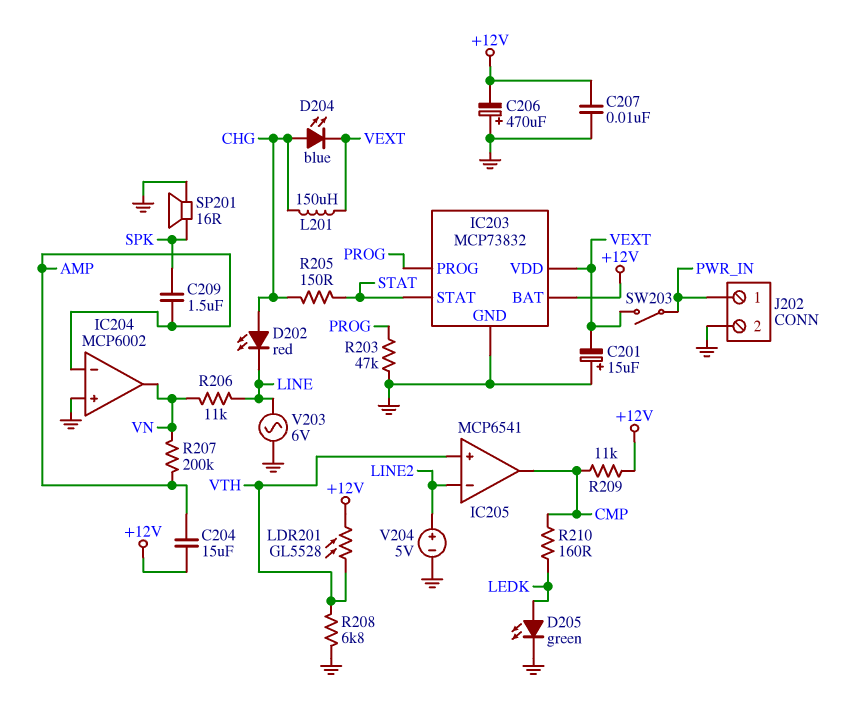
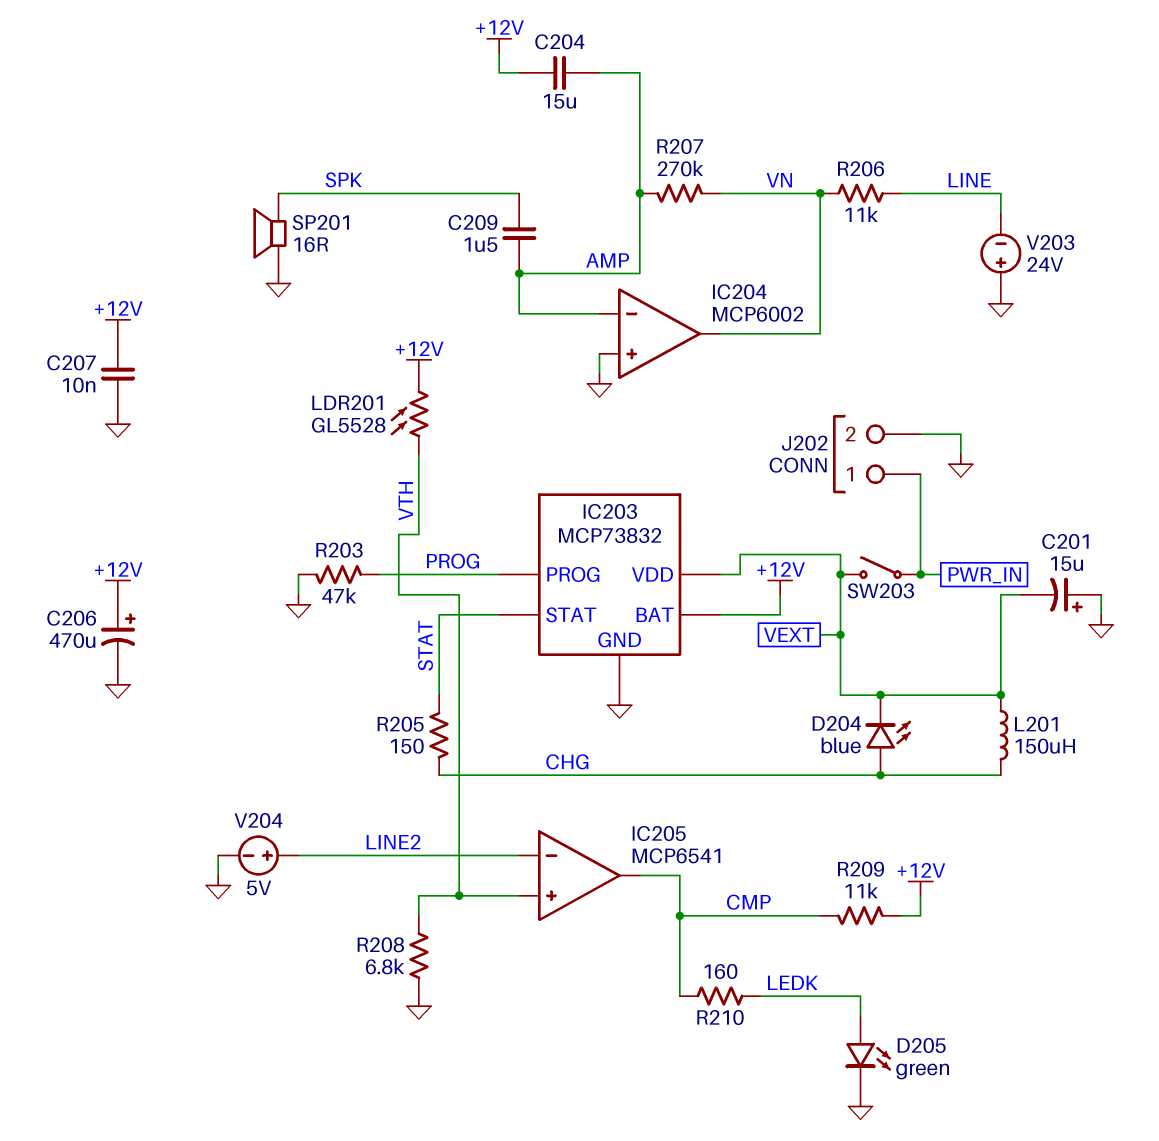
C206: 470uF (plus GND, minus +12V) -> 470uF (plus +12V, minus GND)
D202: LED red (A CHG, K LINE) -> none
R207: 200k (AMP, VN) -> 270k (AMP, VN)
V203: AC 6V (GND, LINE) -> 24V (plus GND, minus LINE)

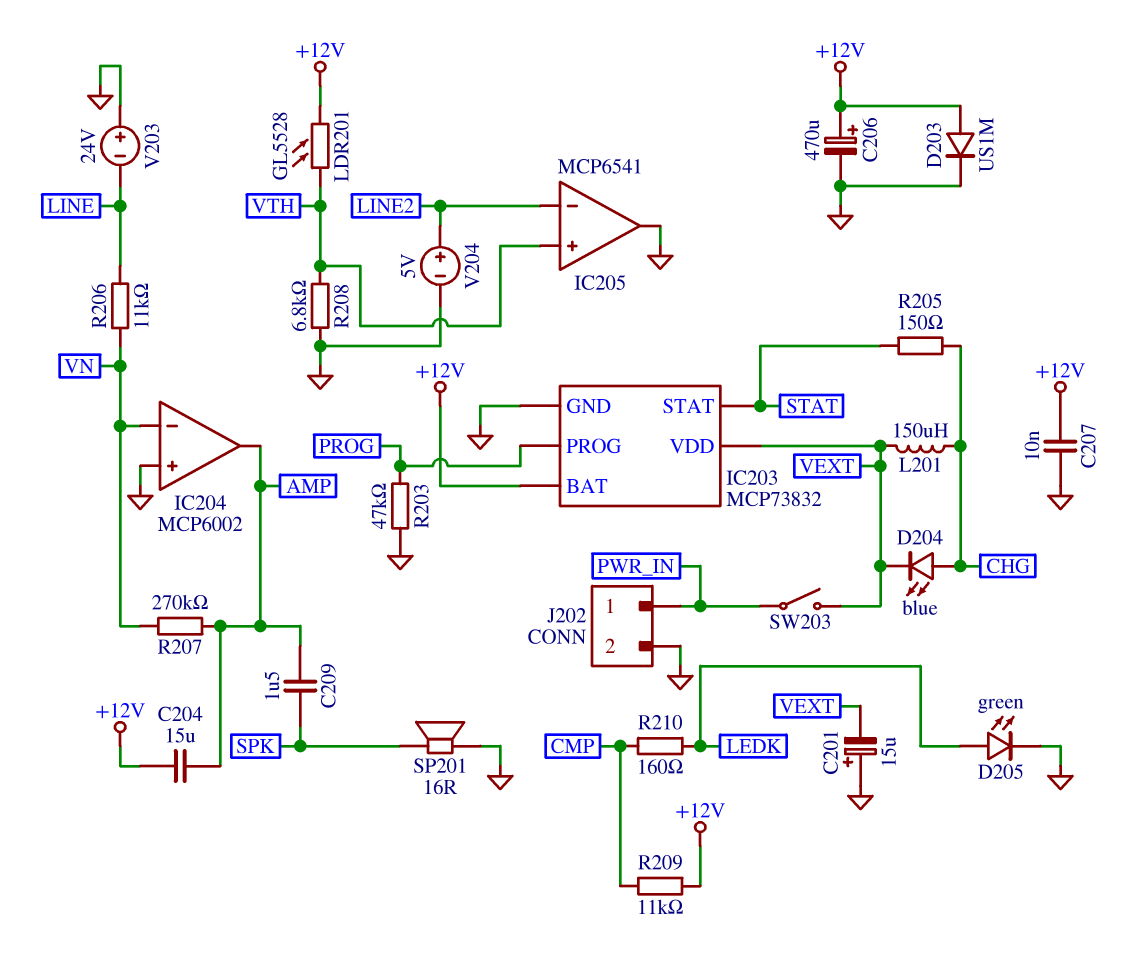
D203: none -> diode US1M (A +12V, K GND)
IC204 pin in-: AMP -> VN
IC204 pin out: VN -> AMP
IC205 pin out: CMP -> GND

